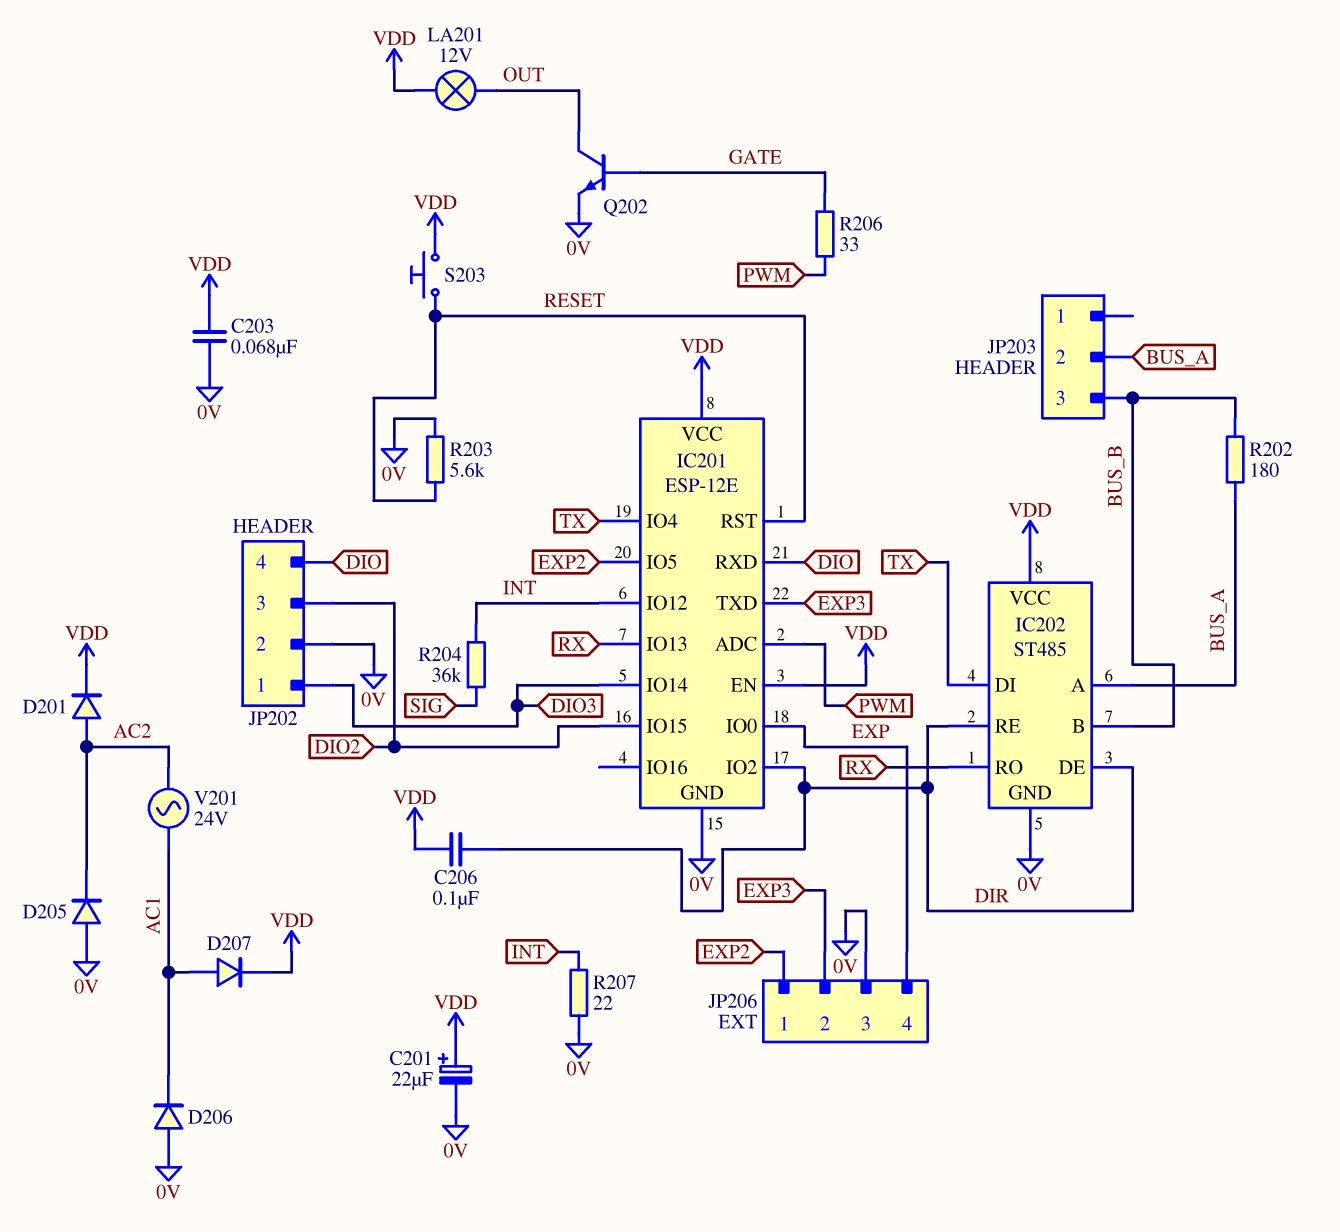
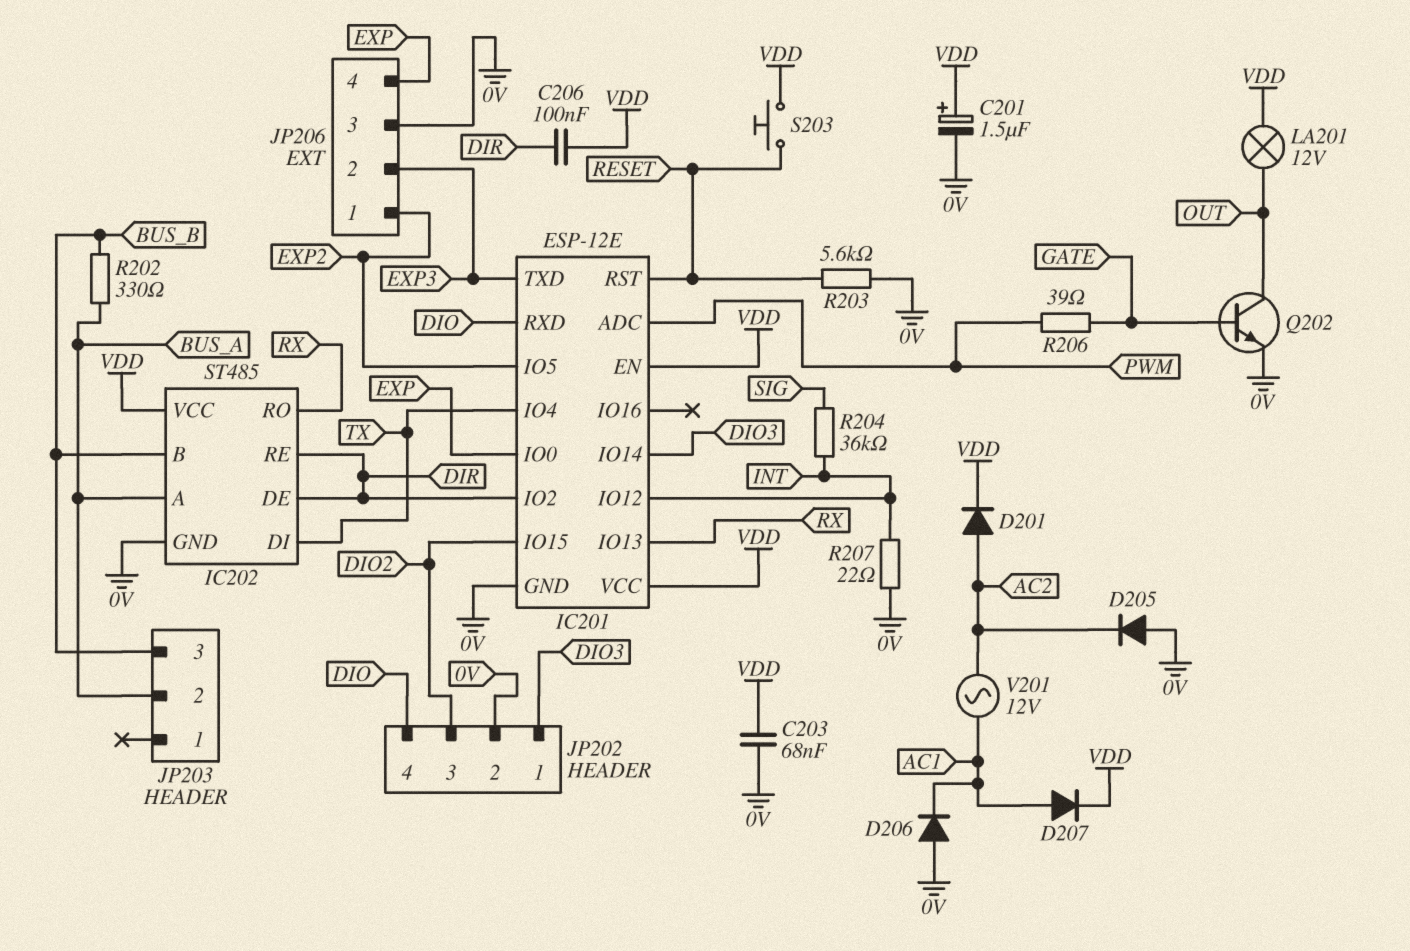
C201: 22uF (plus VDD, minus 0V) -> 1.5uF (plus VDD, minus 0V)
R202: 180 (BUS_A, BUS_B) -> 330 (BUS_A, BUS_B)
R206: 33 (GATE, PWM) -> 39 (GATE, PWM)
V201: AC 24V (AC1, AC2) -> AC 12V (AC1, AC2)

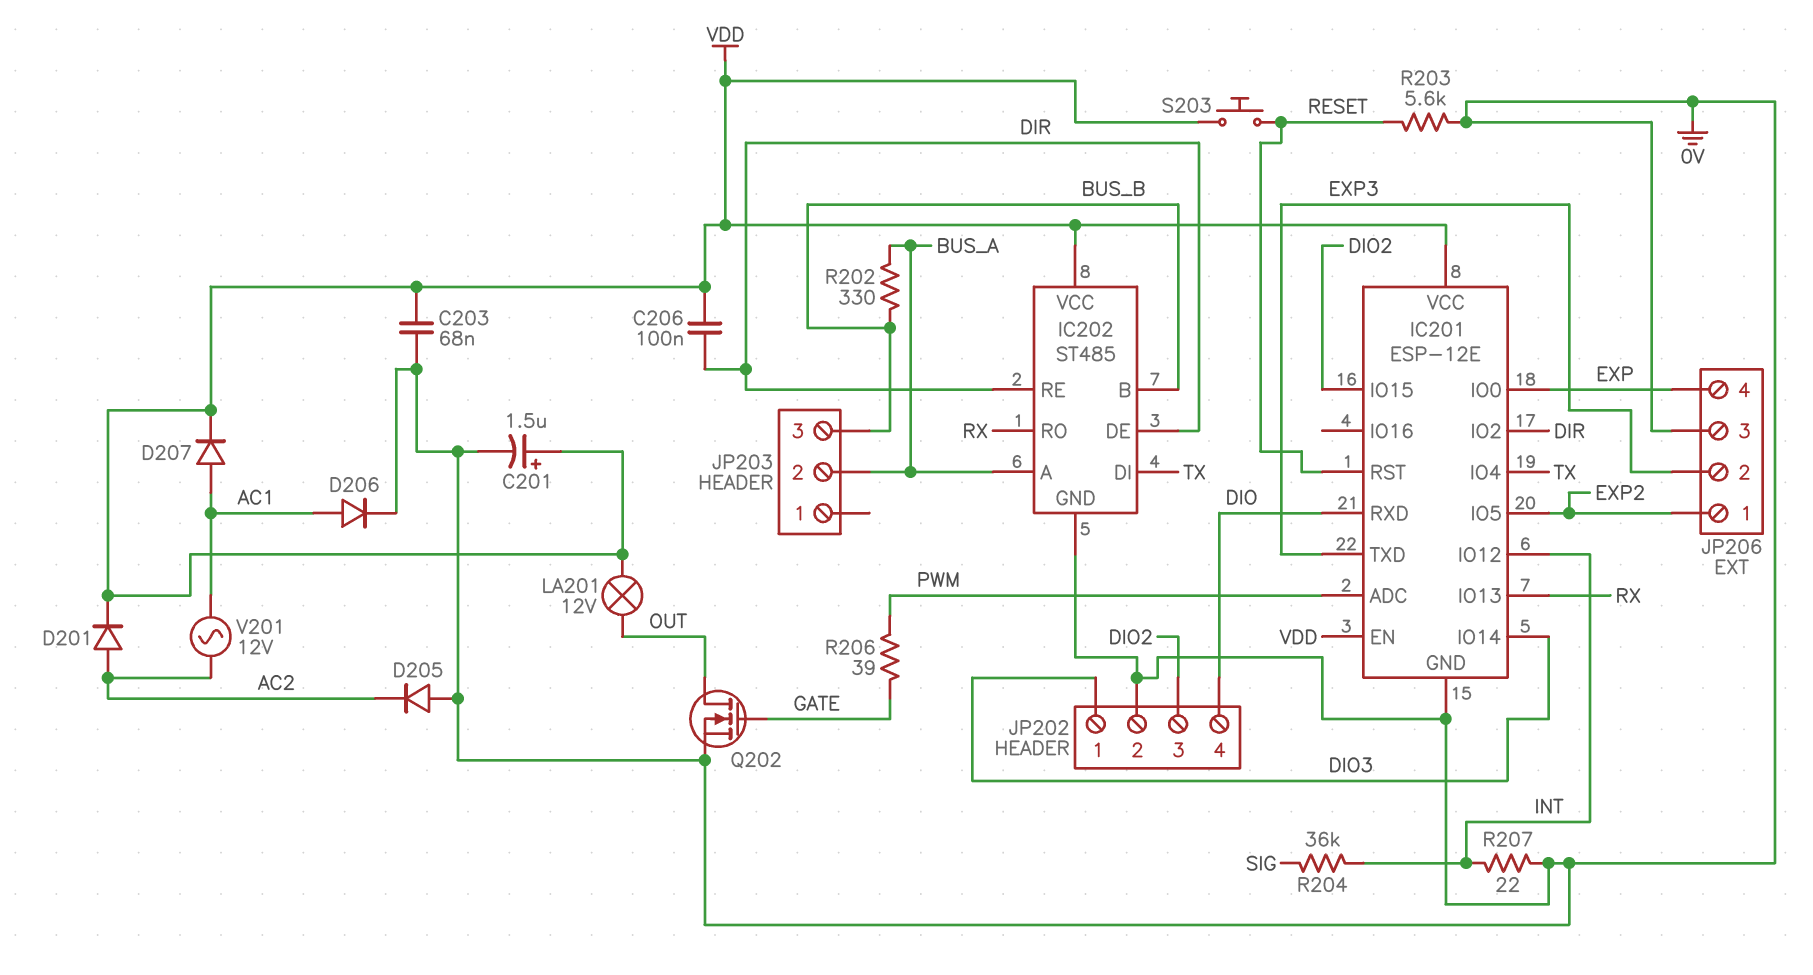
D206: diode (A 0V, K AC1) -> diode (A AC1, K 0V)
Q202: NPN (B GATE, C OUT, E 0V) -> NMOS (G GATE, D OUT, S 0V)

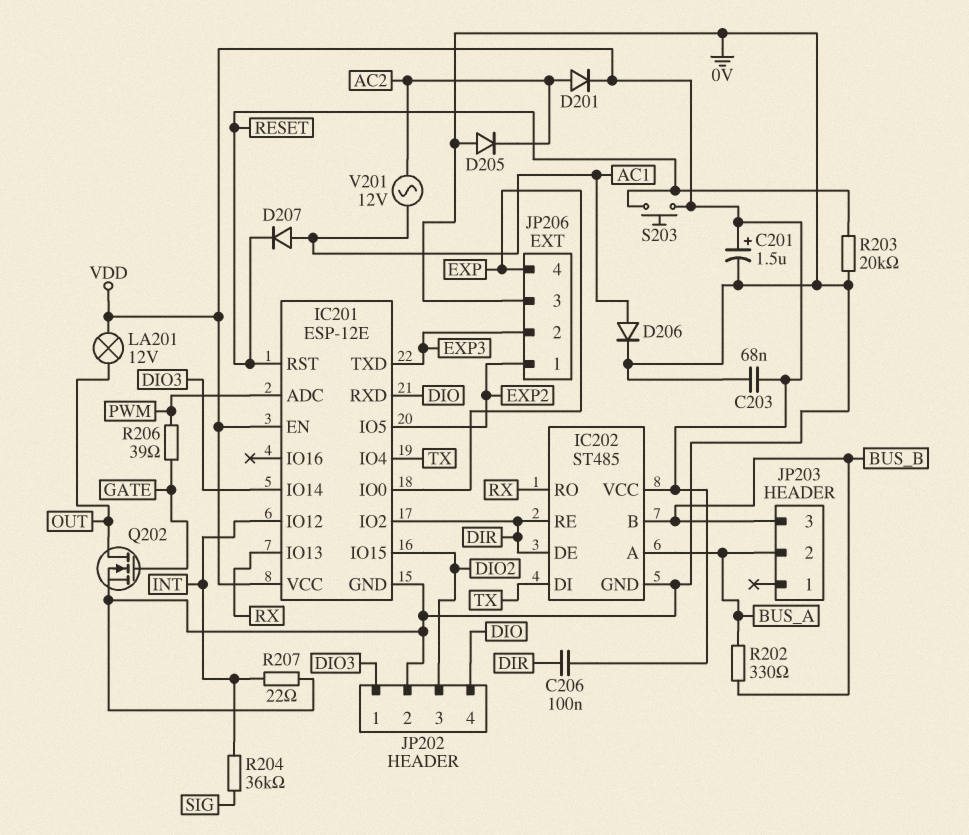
D207: diode (A AC1, K VDD) -> diode (A AC1, K RESET)
R203: 5.6k (0V, RESET) -> 20k (0V, RESET)

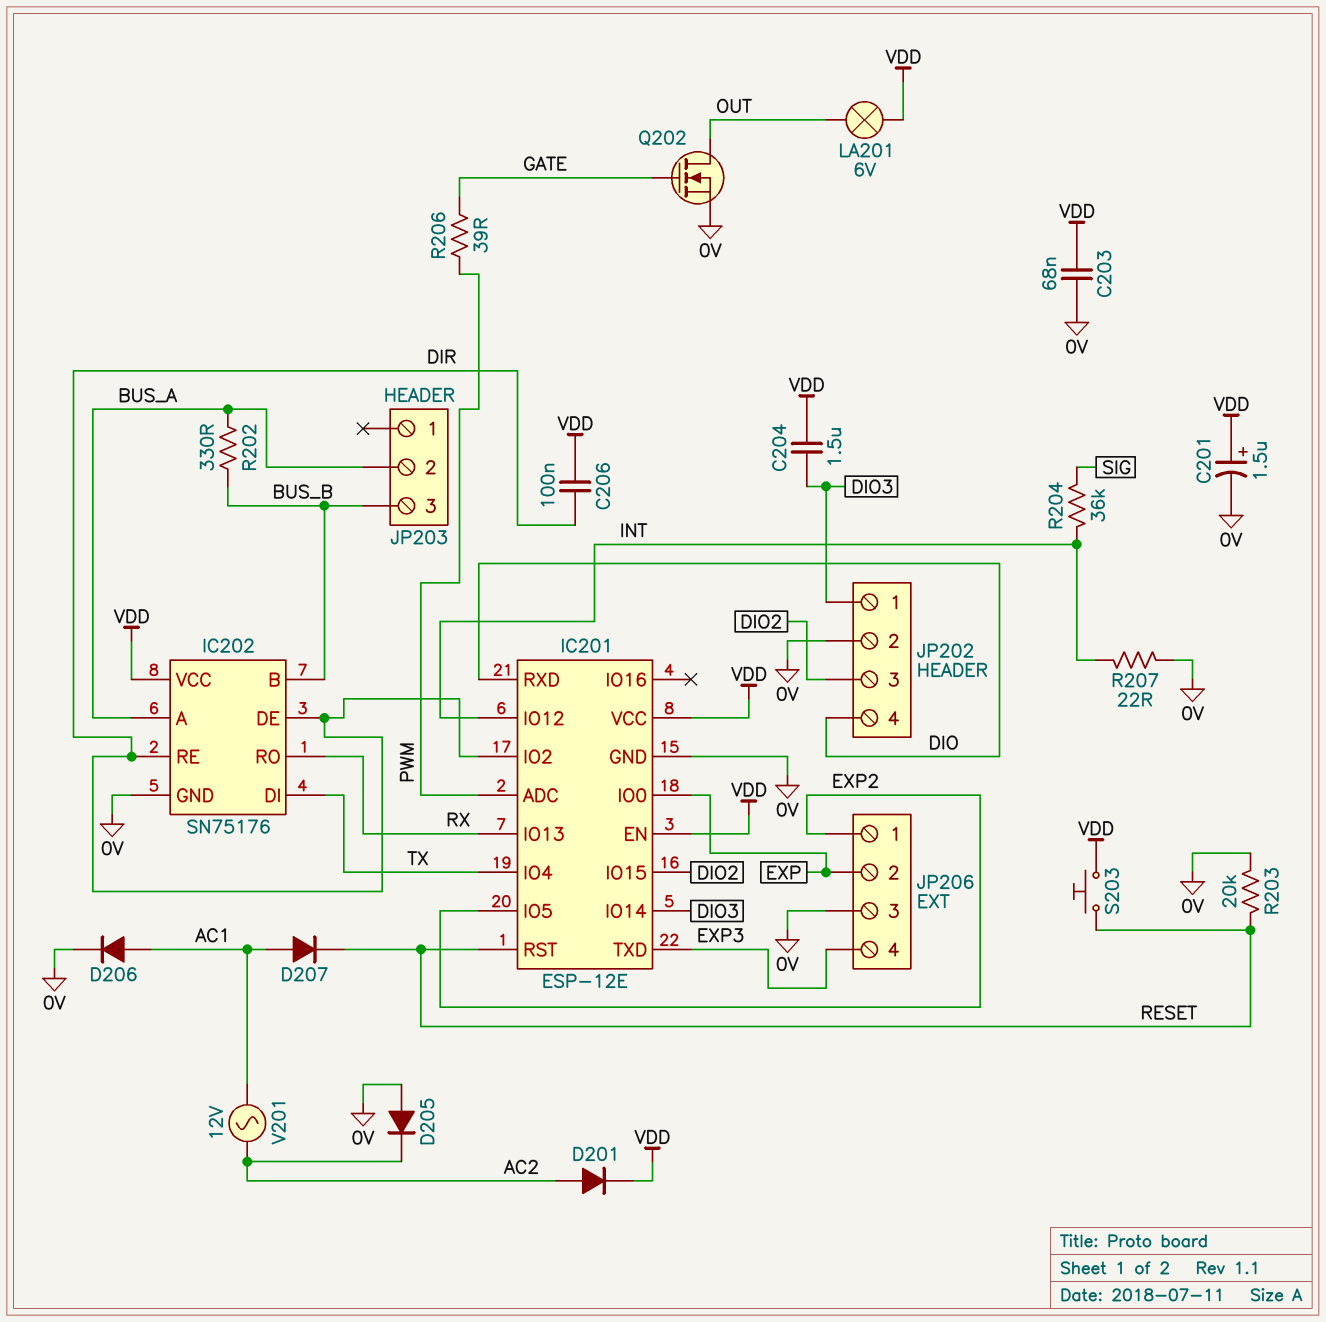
C204: none -> 1.5uF (DIO3, VDD)
IC202: ST485 -> SN75176
JP206 pin 2: EXP3 -> EXP
JP206 pin 4: EXP -> EXP3
LA201: lamp 12V (OUT, VDD) -> lamp 6V (OUT, VDD)

